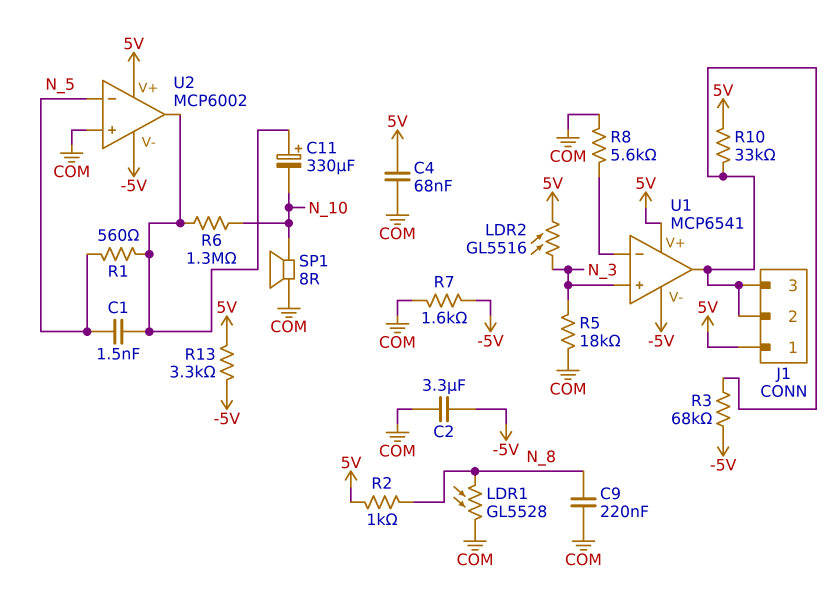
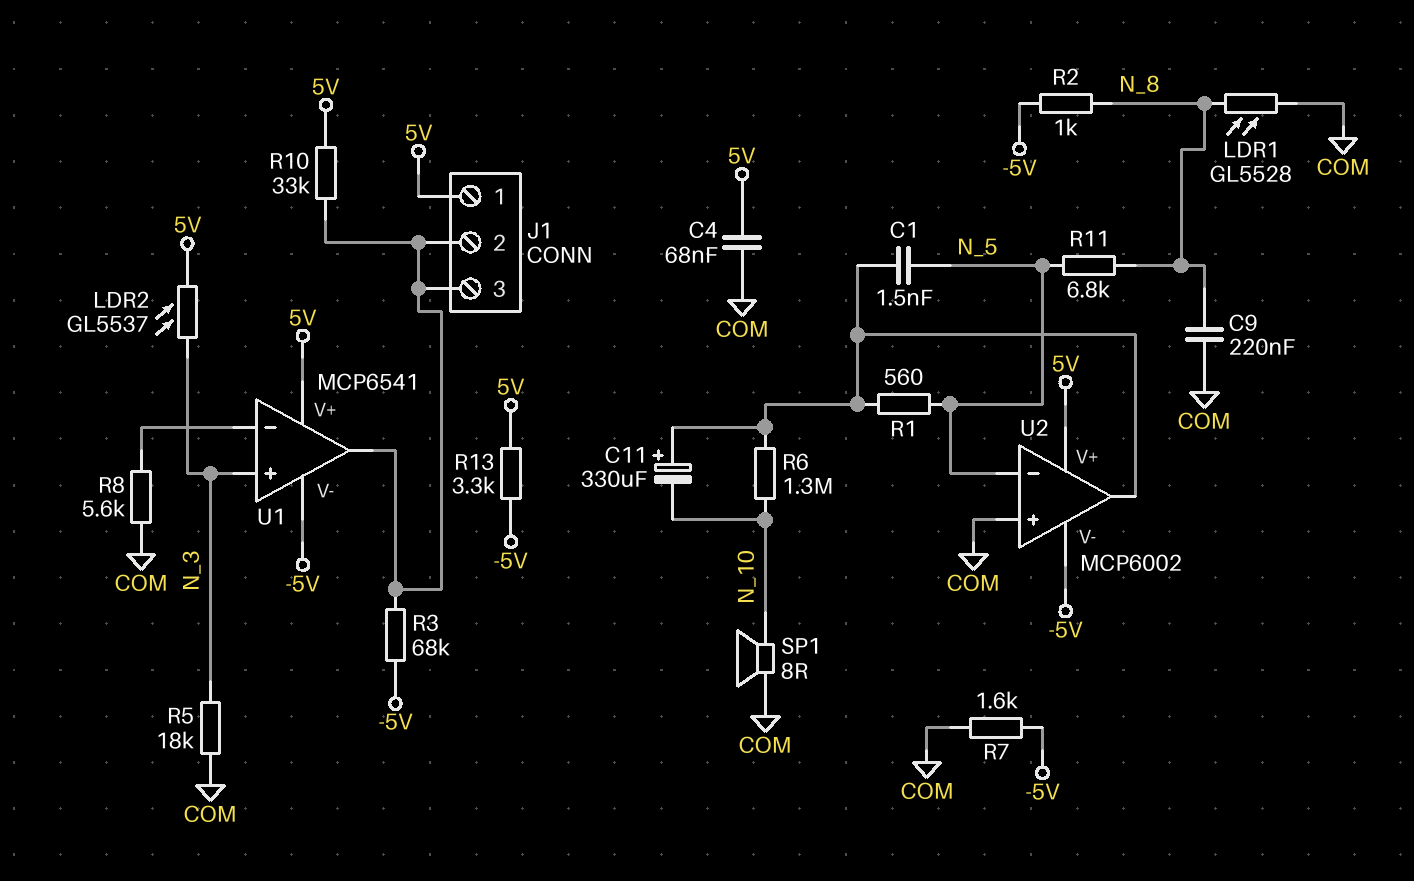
C2: 3.3uF (-5V, COM) -> none
LDR2: GL5516 (5V, N_3) -> GL5537 (5V, N_3)
R2: 1k (5V, N_8) -> 1k (-5V, N_8)
R11: none -> 6.8k (N_5, N_8)

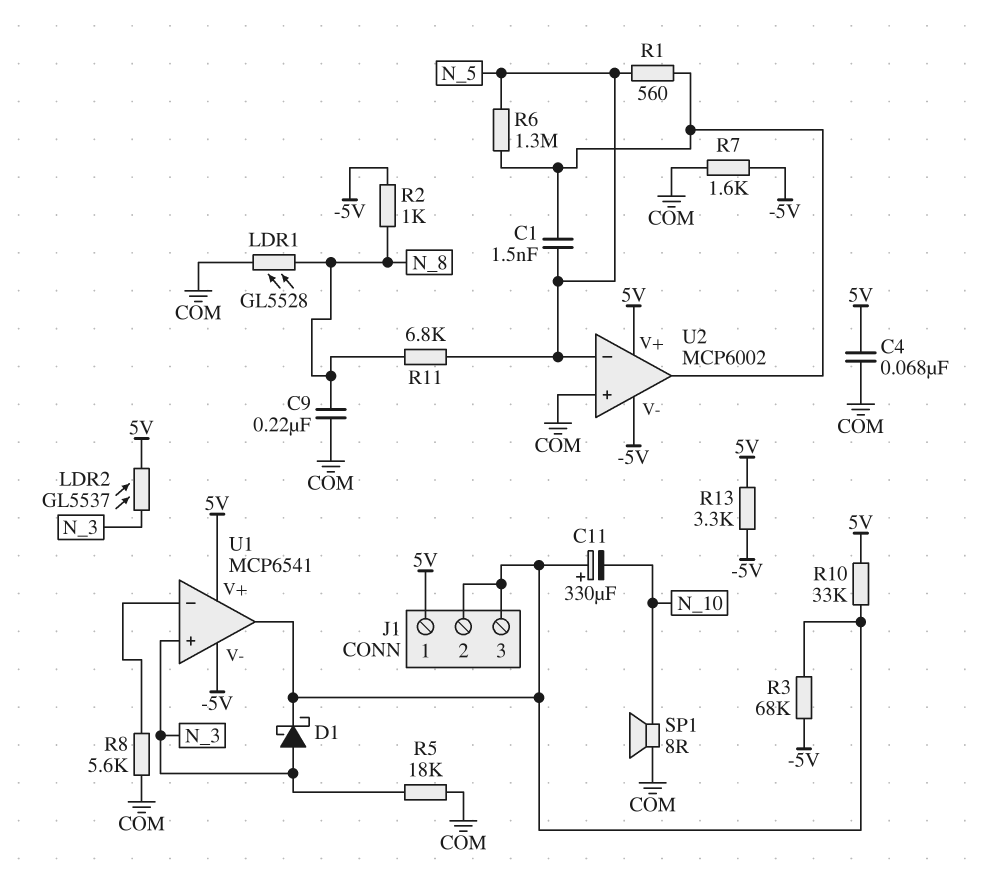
C11: 330uF (plus U2/out, minus N_10) -> 330uF (plus J1/2, minus N_10)
D1: none -> schottky (A N_3, K J1/2)
R6: 1.3M (N_10, U2/out) -> 1.3M (N_5, U2/out)

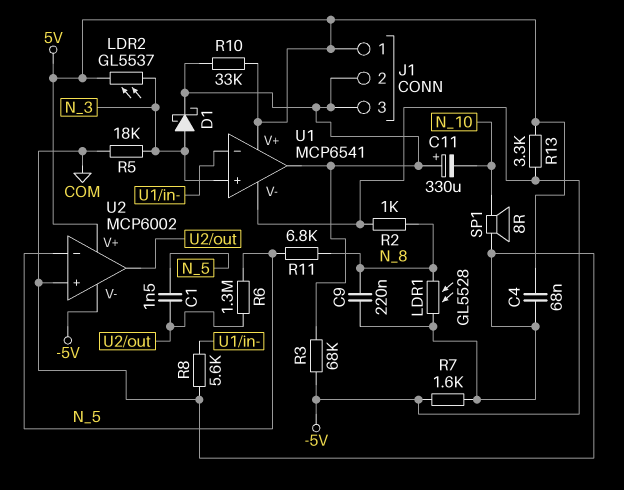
R1: 560 (N_5, U2/out) -> none

